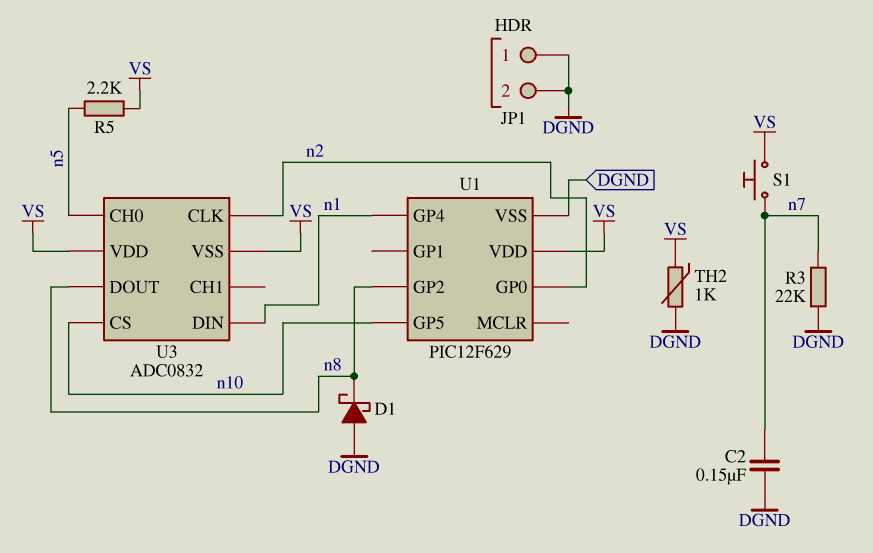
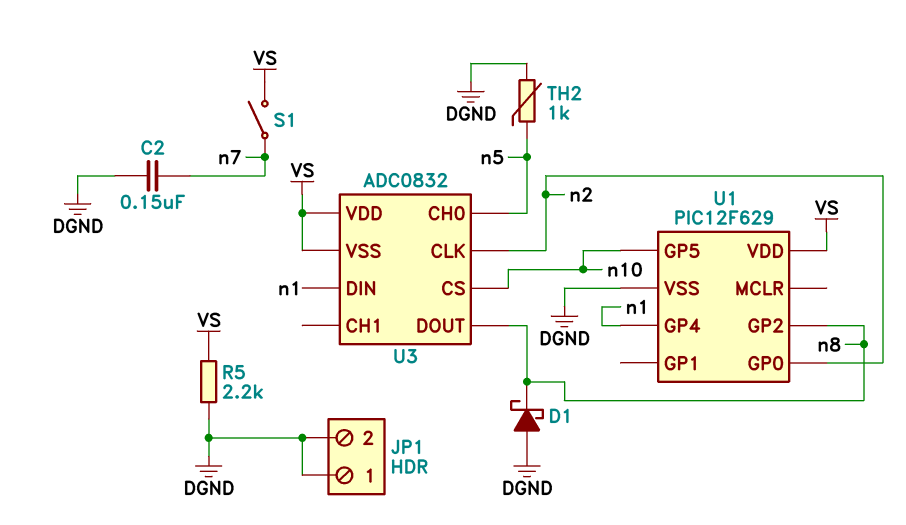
R3: 22k (DGND, n7) -> none
R5: 2.2k (VS, n5) -> 2.2k (DGND, VS)
S1: button (VS, n7) -> switch (VS, n7)
TH2: 1k (DGND, VS) -> 1k (DGND, n5)

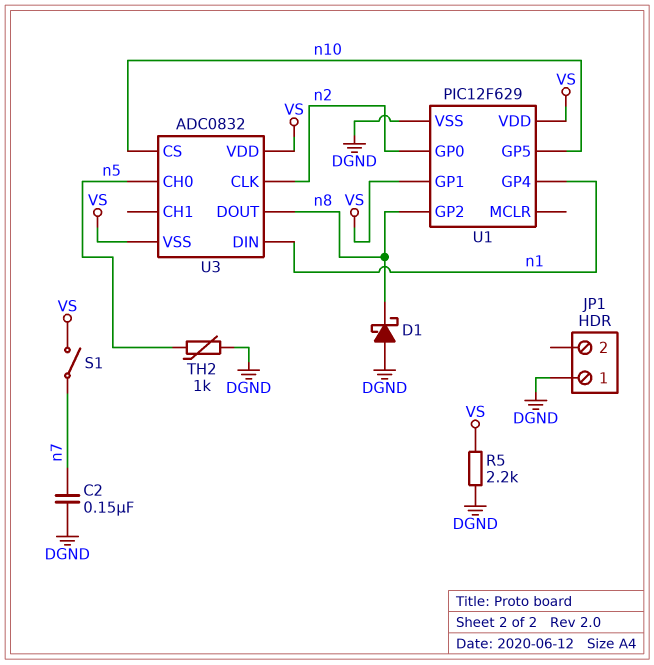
JP1 pin 2: DGND -> none
U1 pin GP1: none -> VS

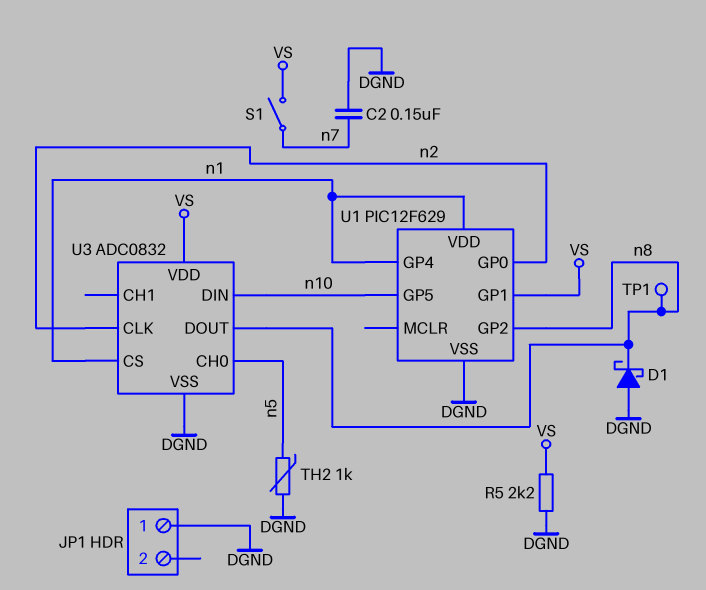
TP1: none -> test point (n8)
U1 pin VDD: VS -> n1
U3 pin CS: n10 -> n1
U3 pin DIN: n1 -> n10
U3 pin VSS: VS -> DGND

